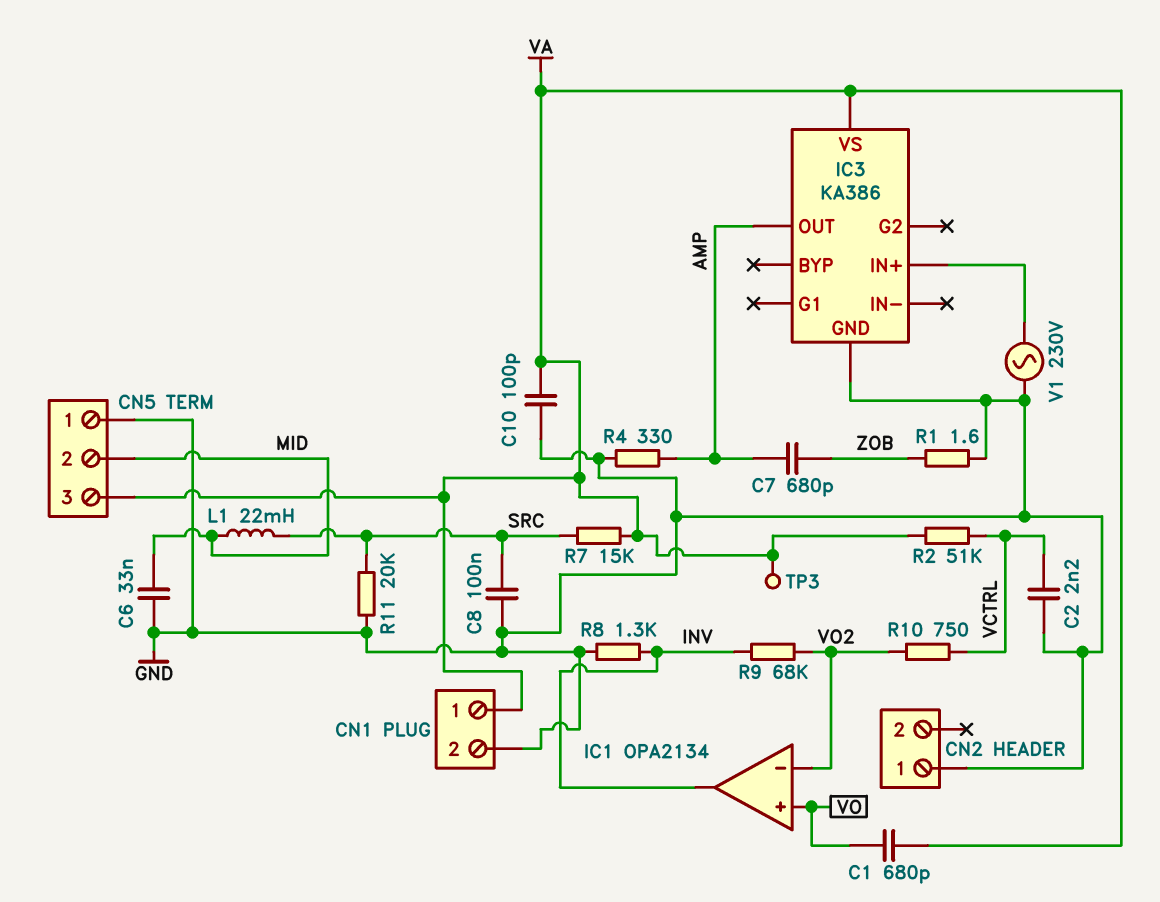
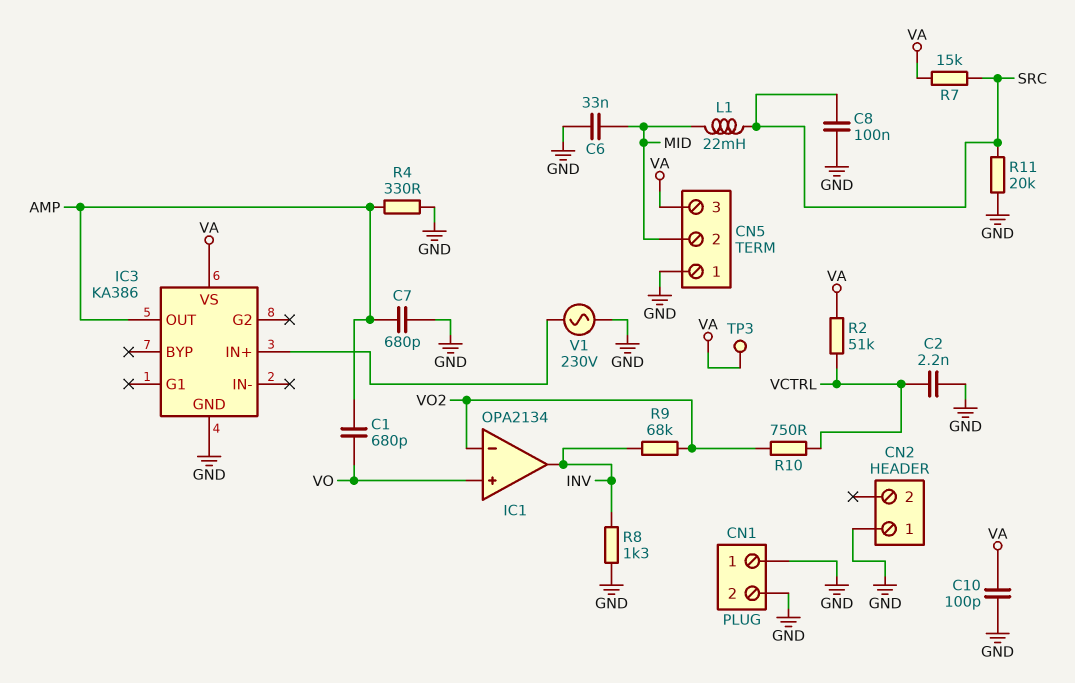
C1: 680pF (VA, VO) -> 680pF (AMP, VO)
C7: 680pF (AMP, ZOB) -> 680pF (AMP, GND)
CN1 pin 1: VA -> GND
R1: 1.6 (GND, ZOB) -> none

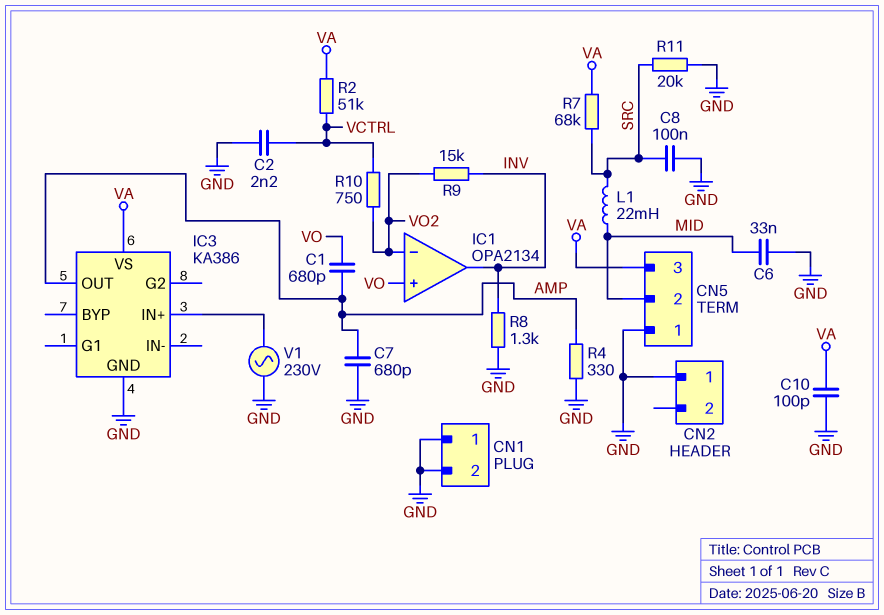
R7: 15k (SRC, VA) -> 68k (SRC, VA)
R9: 68k (INV, VO2) -> 15k (INV, VO2)
TP3: test point (VA) -> none

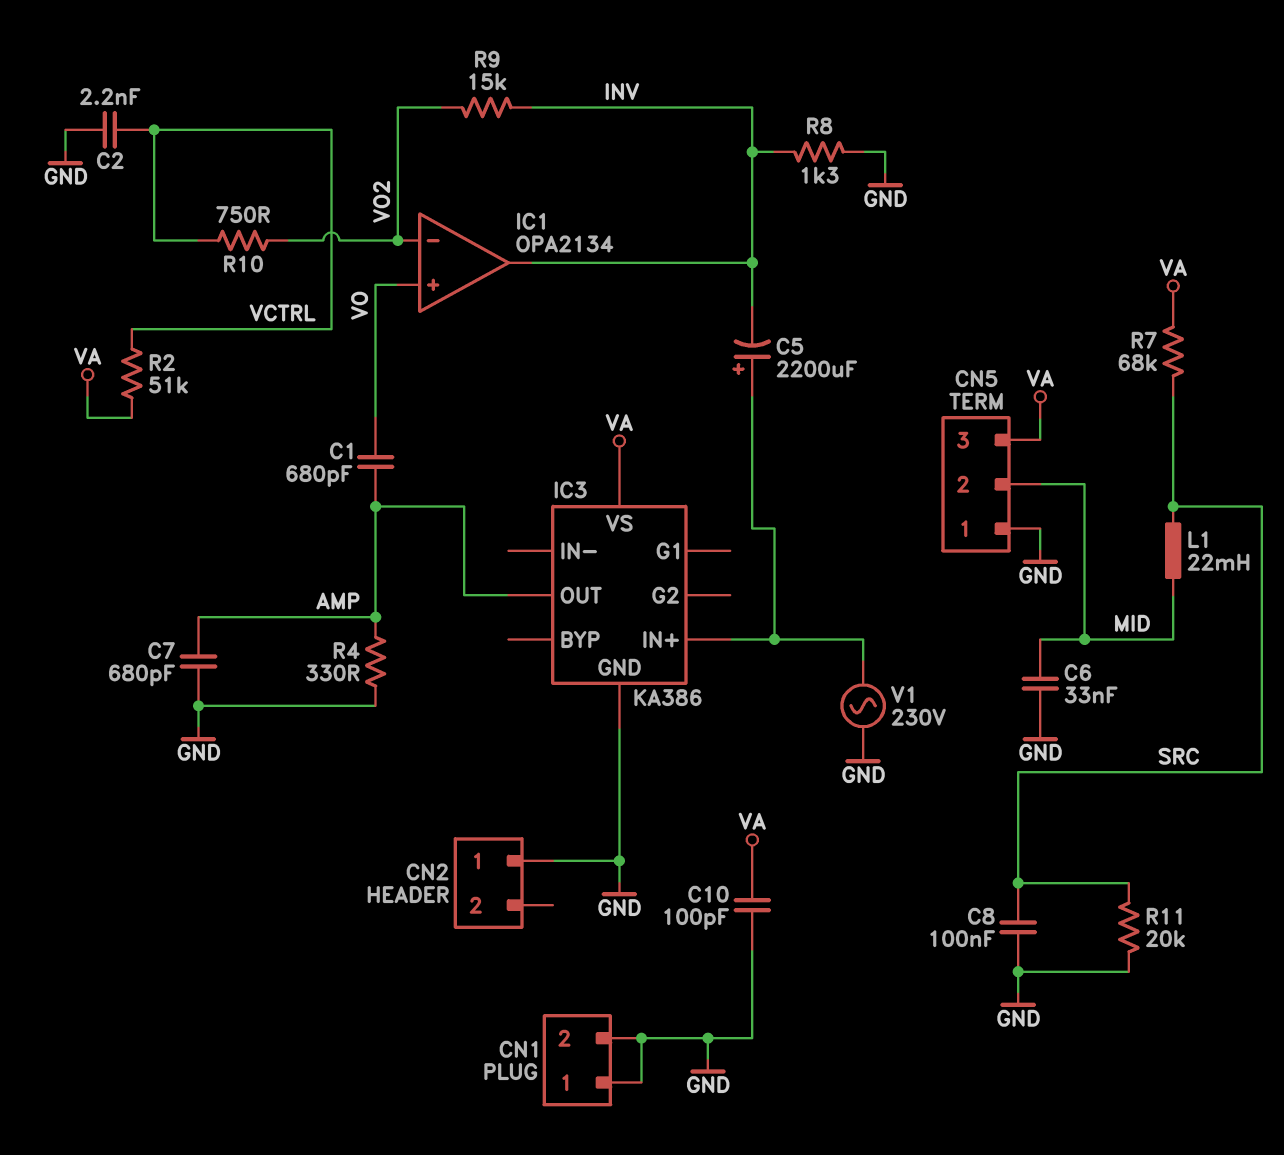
C5: none -> 2200uF (plus IC3/IN+, minus INV)

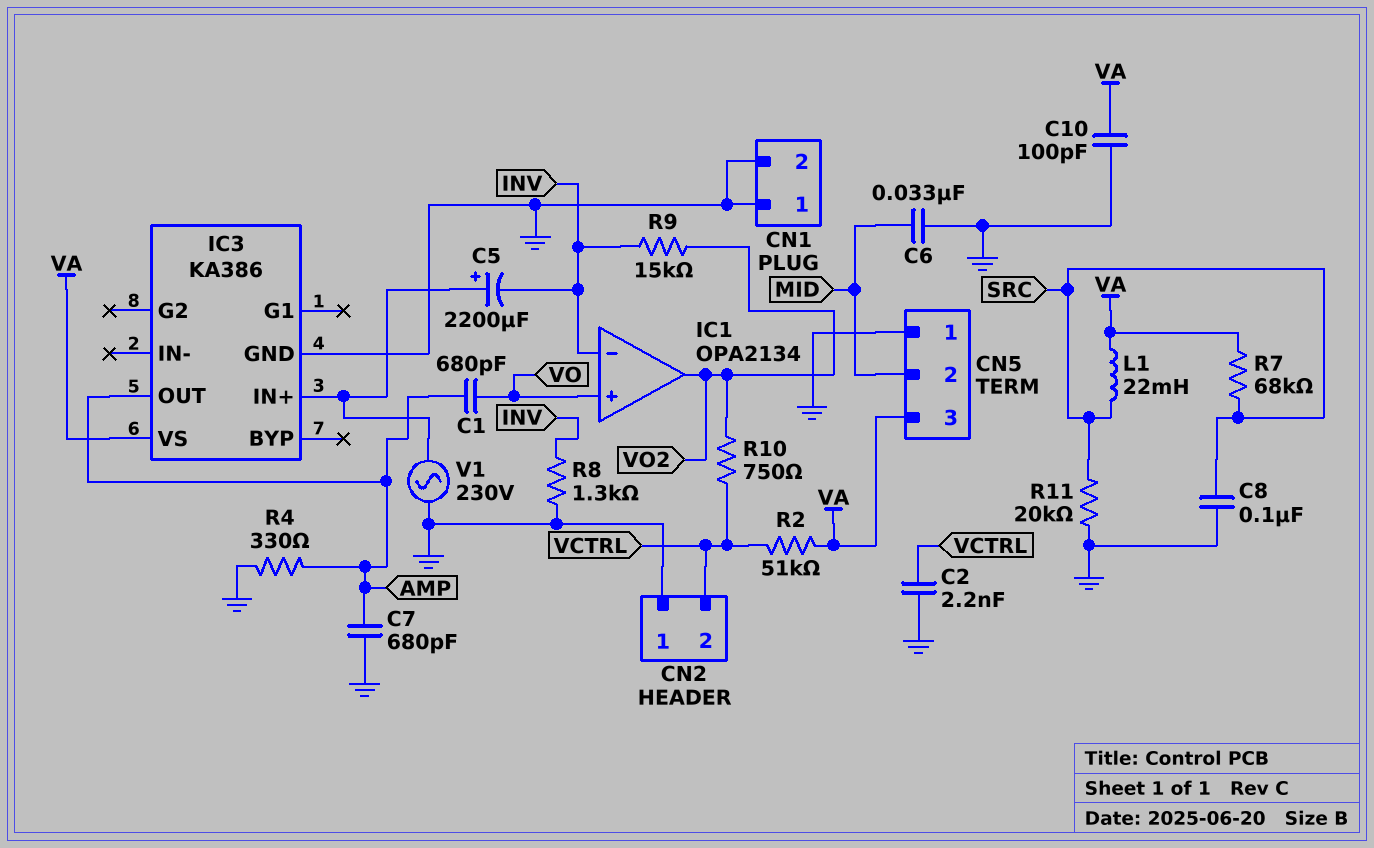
CN2 pin 2: none -> VCTRL
IC1 pin in-: VO2 -> INV
IC1 pin out: INV -> VO2
L1: 22mH (MID, SRC) -> 22mH (SRC, VA)

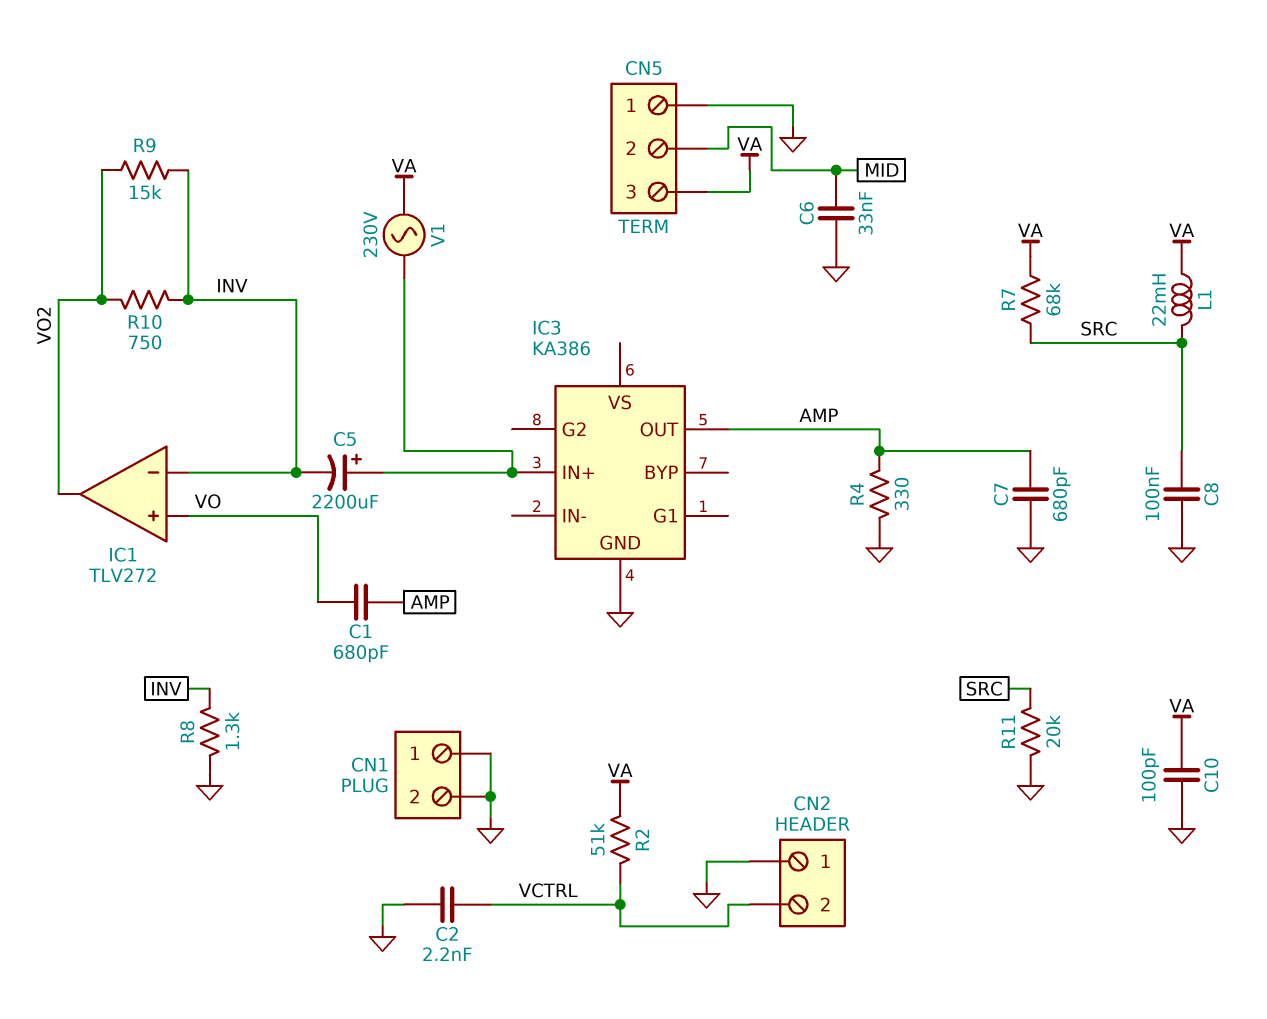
IC1: OPA2134 -> TLV272
IC3 pin VS: VA -> none
R10: 750 (VCTRL, VO2) -> 750 (INV, VO2)
V1: AC 230V (GND, IC3/IN+) -> AC 230V (IC3/IN+, VA)

